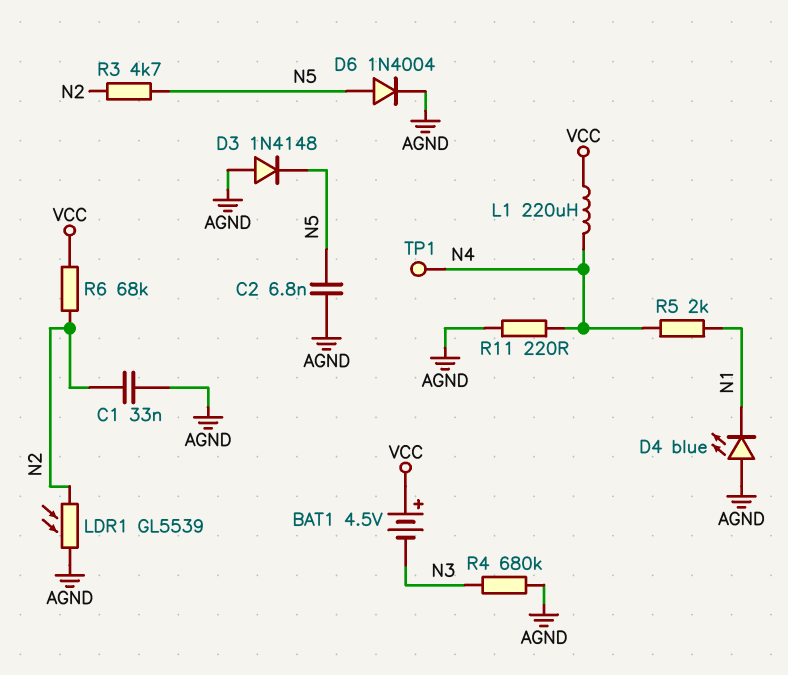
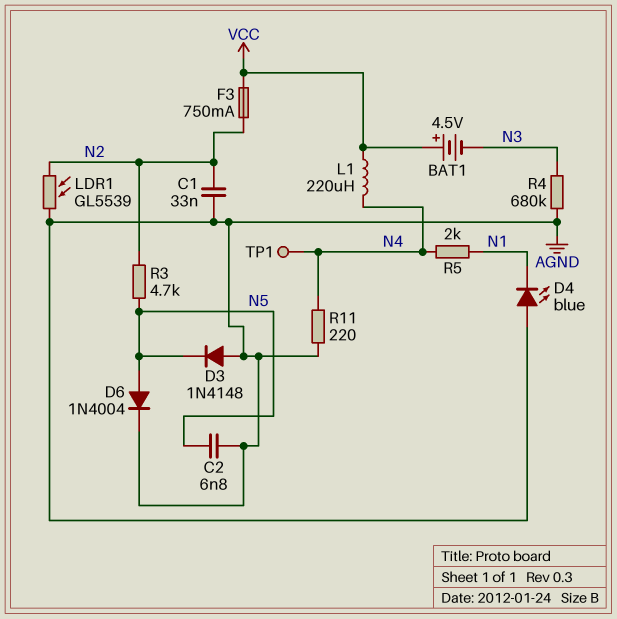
F3: none -> 750mA (N2, VCC)
R6: 68k (N2, VCC) -> none

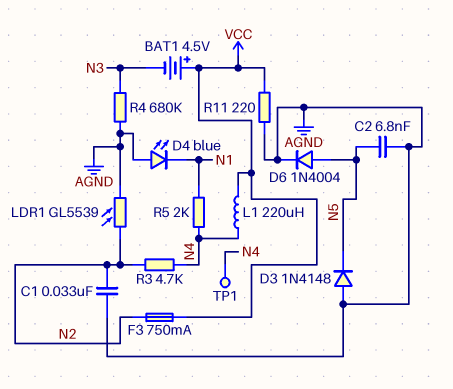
R3: 4.7k (N2, N5) -> 4.7k (N2, N4)
R11: 220 (AGND, N4) -> 220 (AGND, VCC)

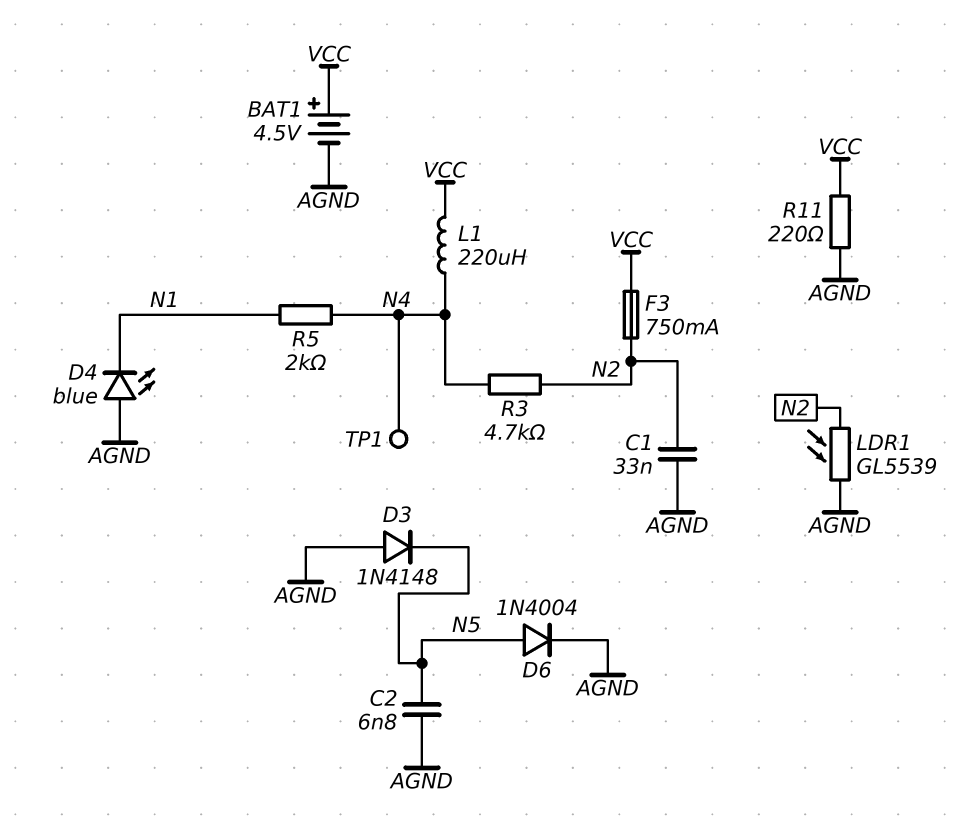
BAT1: 4.5V (plus VCC, minus N3) -> 4.5V (plus VCC, minus AGND)
R4: 680k (AGND, N3) -> none

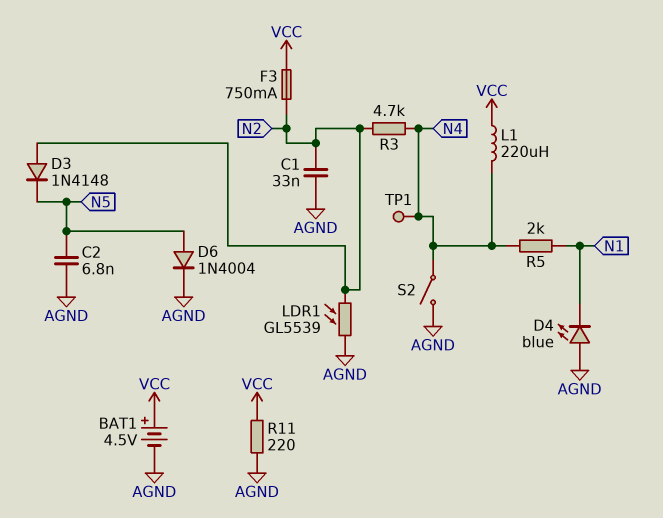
D3: diode 1N4148 (A AGND, K N5) -> diode 1N4148 (A N2, K N5)
S2: none -> switch (AGND, N4)

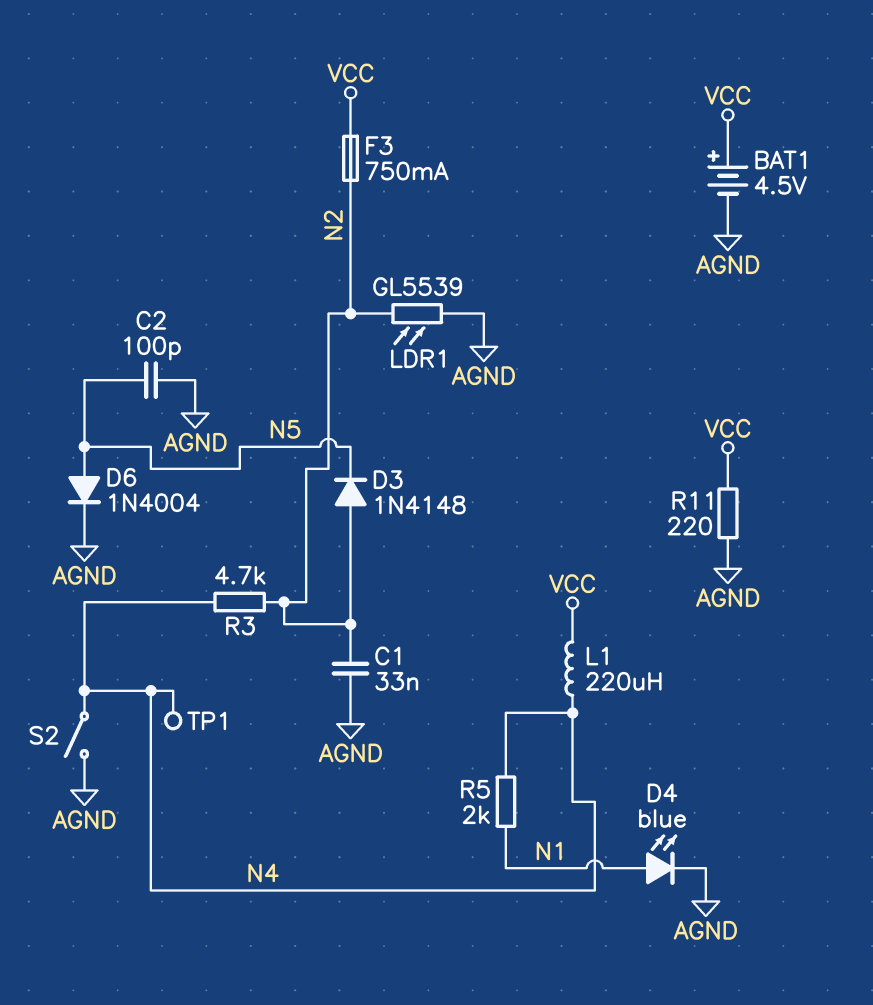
C2: 6.8nF (AGND, N5) -> 100pF (AGND, N5)
D4: LED blue (A AGND, K N1) -> LED blue (A N1, K AGND)

